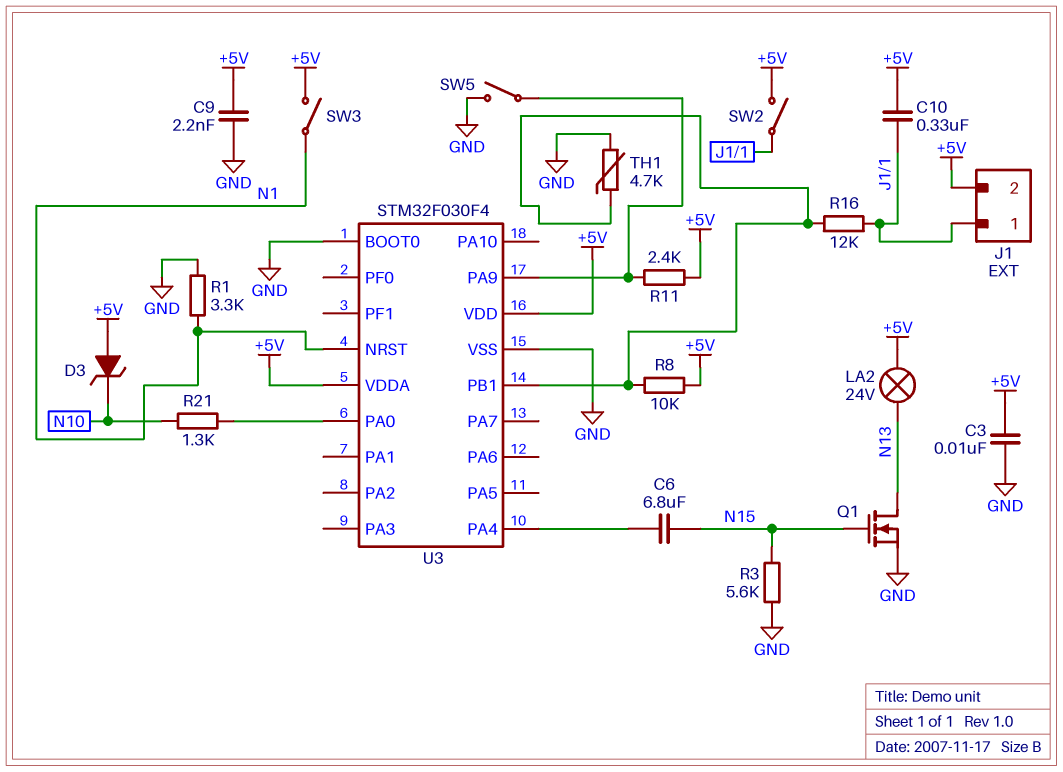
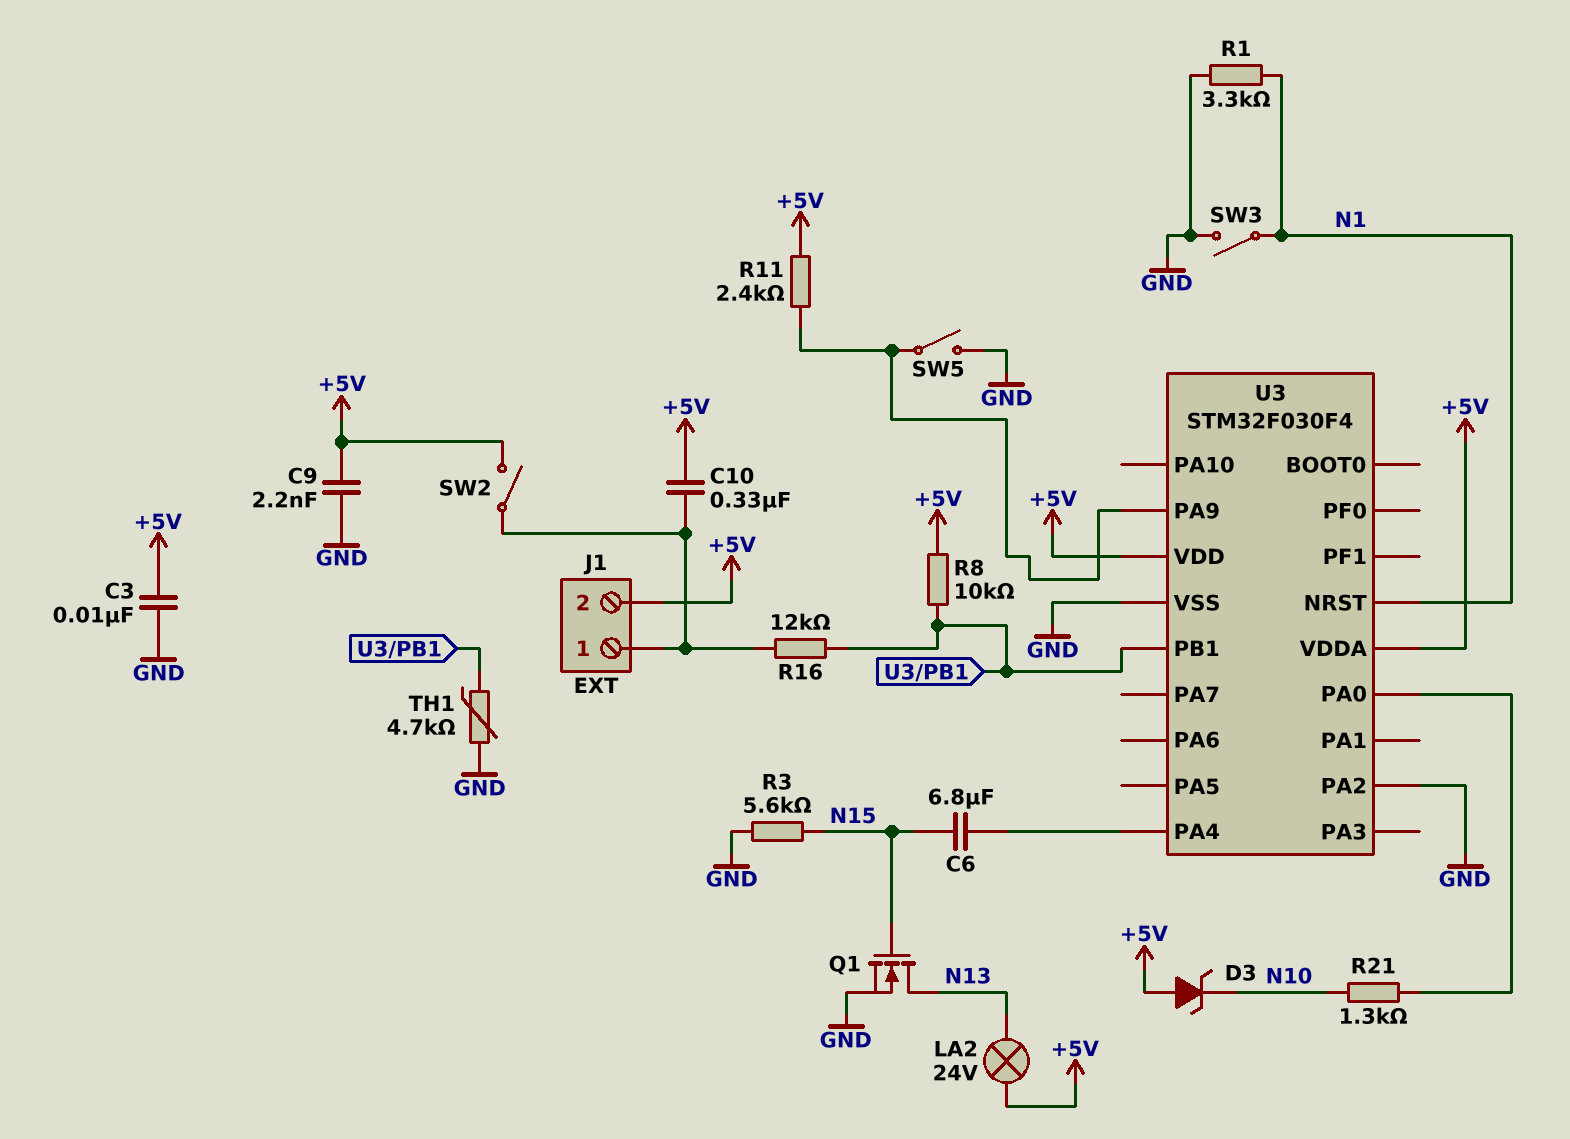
SW3: switch (+5V, N1) -> switch (GND, N1)
U3 pin BOOT0: GND -> none
U3 pin PA2: none -> GND

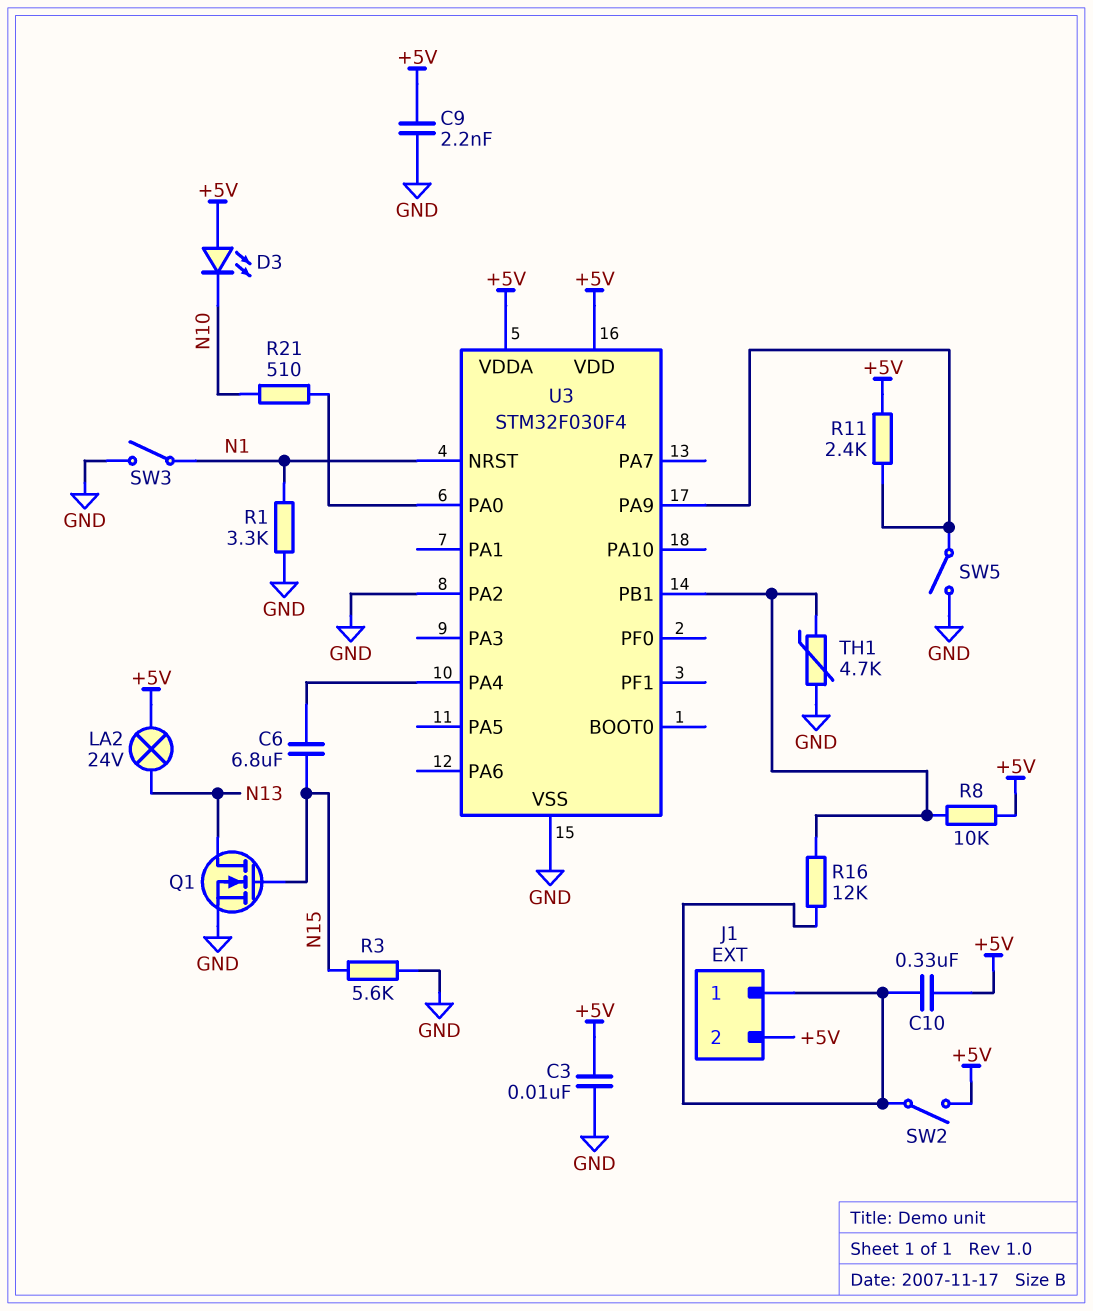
D3: zener (A +5V, K N10) -> LED (A +5V, K N10)
R21: 1.3k (N10, U3/PA0) -> 510 (N10, U3/PA0)

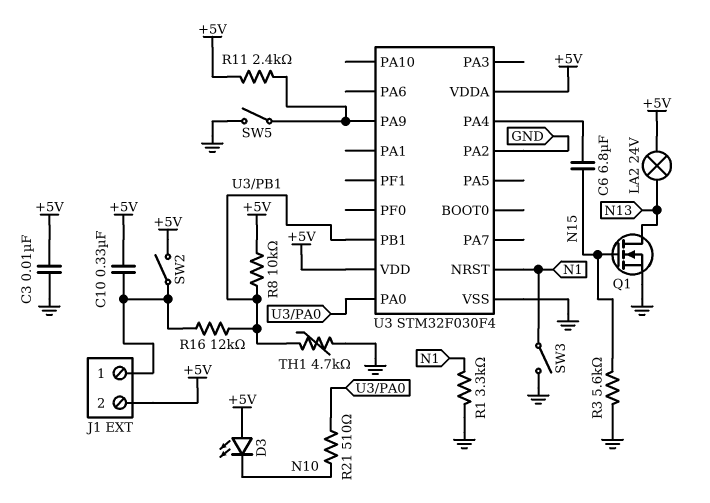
C9: 2.2nF (+5V, GND) -> none

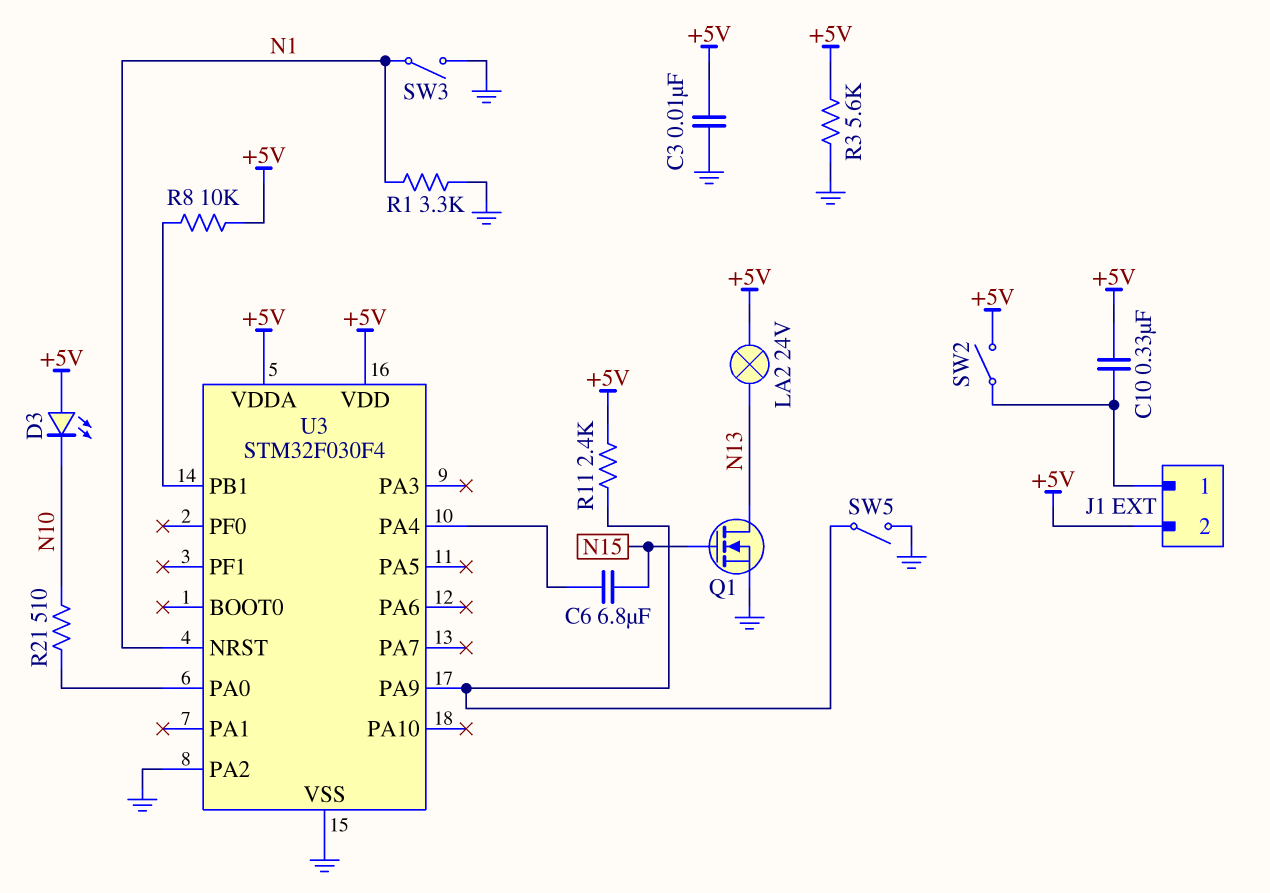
R3: 5.6k (GND, N15) -> 5.6k (+5V, GND)
R16: 12k (J1/1, U3/PB1) -> none
TH1: 4.7k (GND, U3/PB1) -> none

